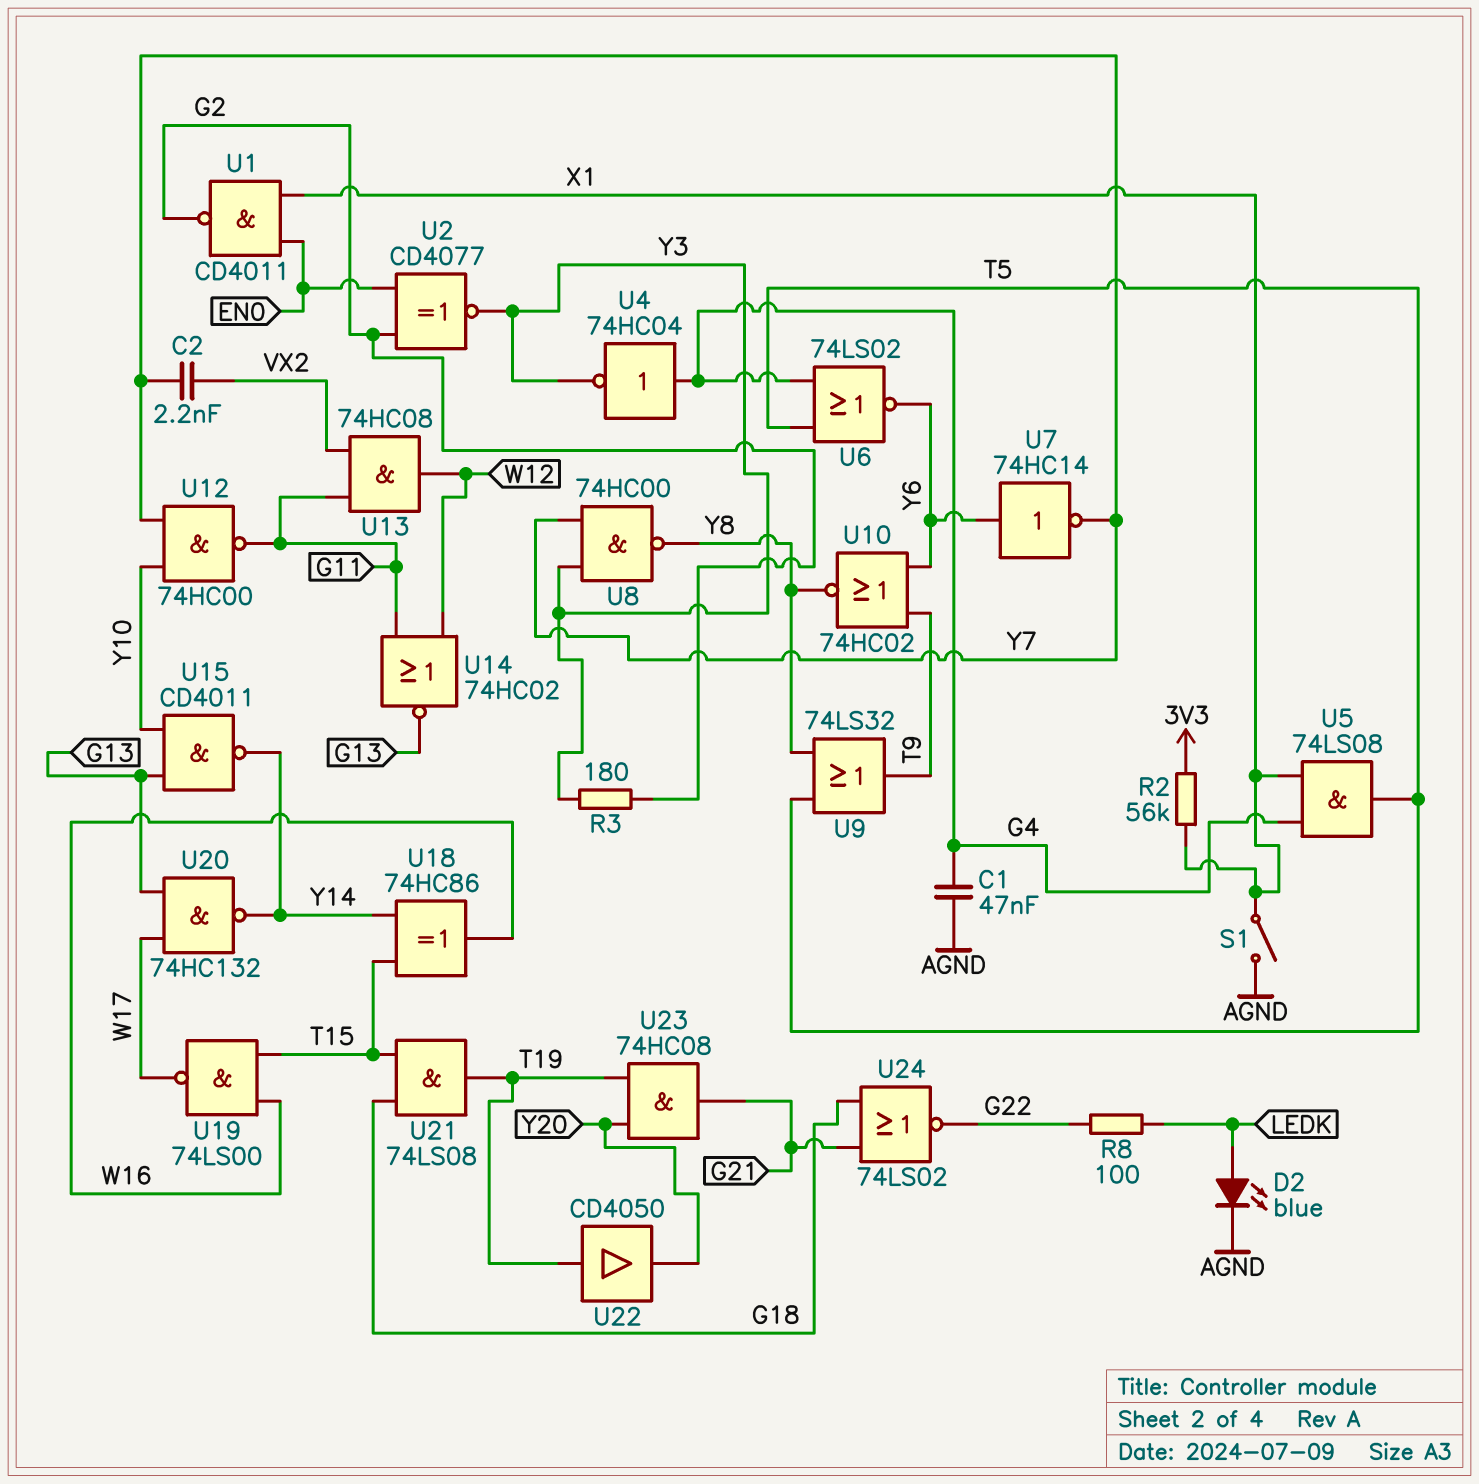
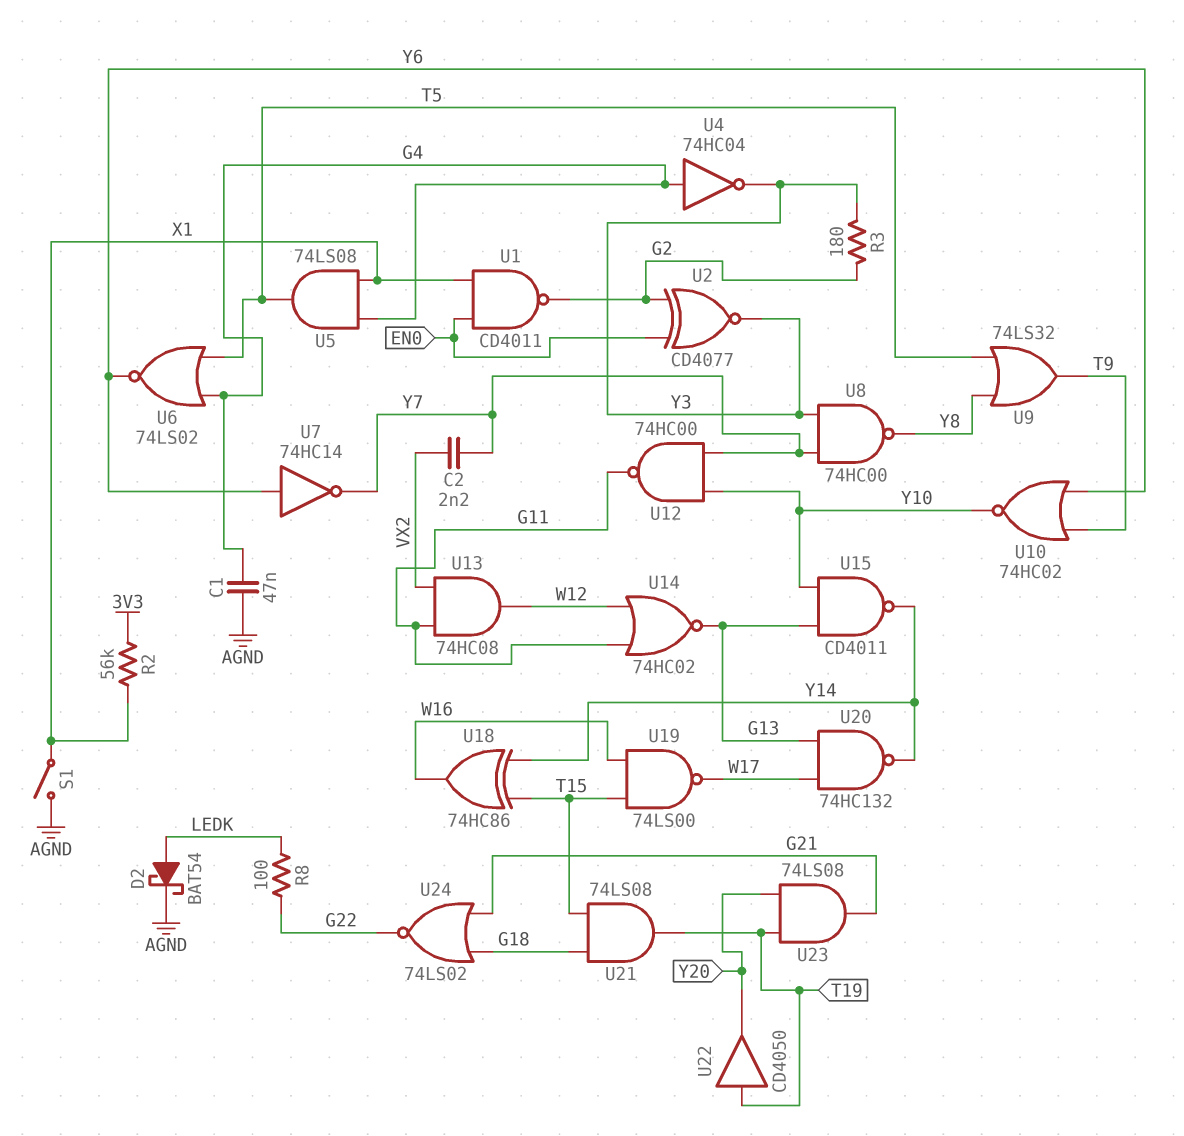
D2: LED blue (A LEDK, K AGND) -> schottky BAT54 (A LEDK, K AGND)
U10: NOR 74HC02 (in T9, in Y6, out Y8) -> NOR 74HC02 (in T9, in Y6, out Y10)
U23: AND 74HC08 (in T19, in Y20, out G21) -> AND 74LS08 (in T19, in Y20, out G21)

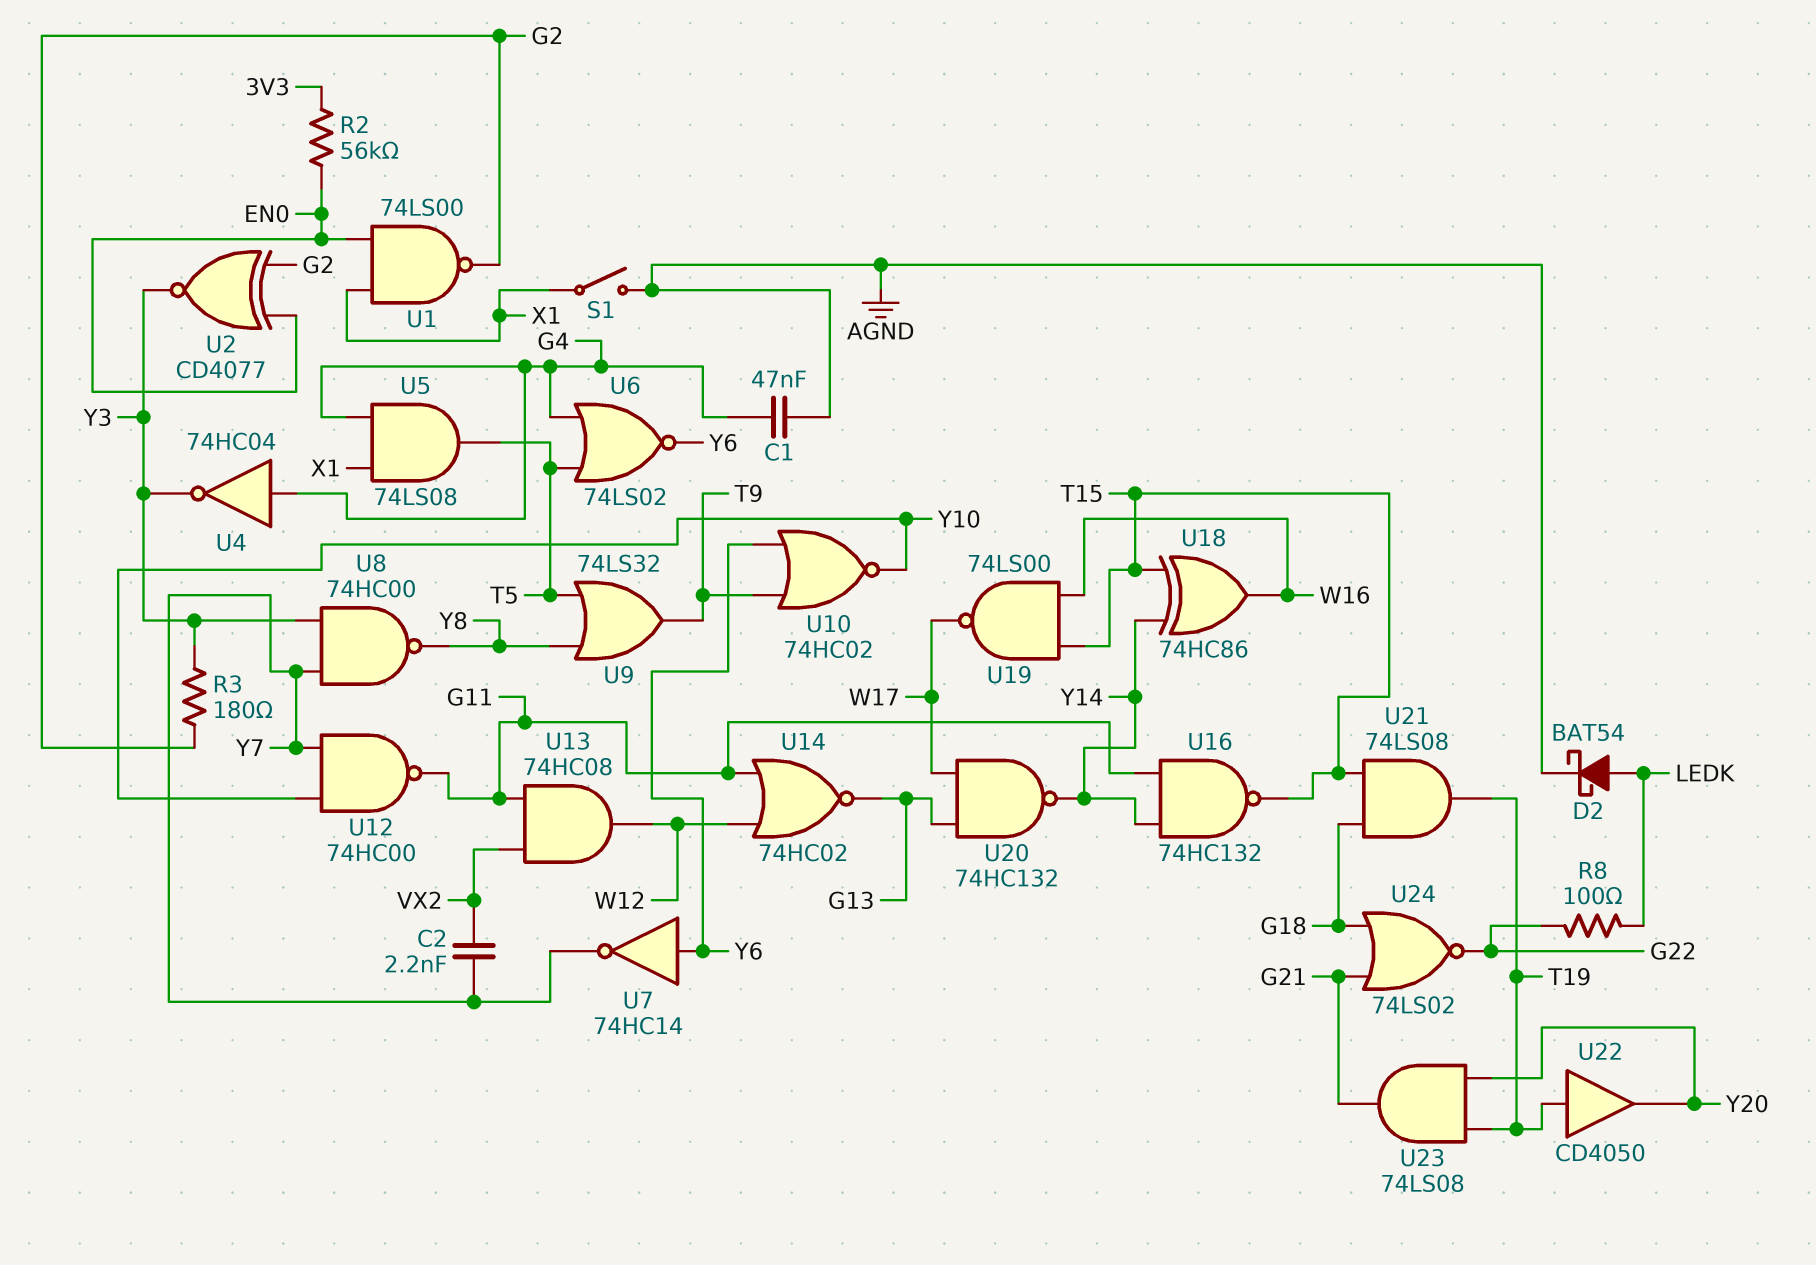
R2: 56k (3V3, X1) -> 56k (3V3, EN0)
U1: NAND CD4011 (in EN0, in X1, out G2) -> NAND 74LS00 (in EN0, in X1, out G2)
U15: NAND CD4011 (in G13, in Y10, out Y14) -> none
U16: none -> NAND 74HC132 (in G11, in Y14, out T15)

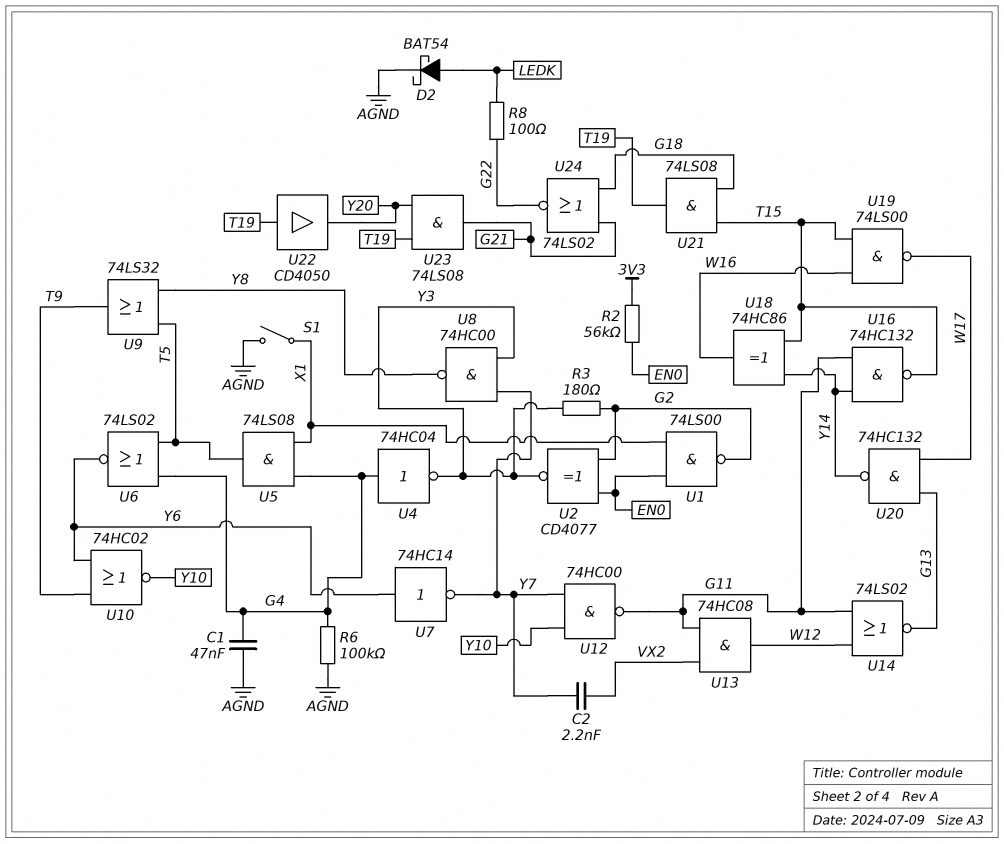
R6: none -> 100k (AGND, G4)
U14: NOR 74HC02 (in G11, in W12, out G13) -> NOR 74LS02 (in G11, in W12, out G13)

